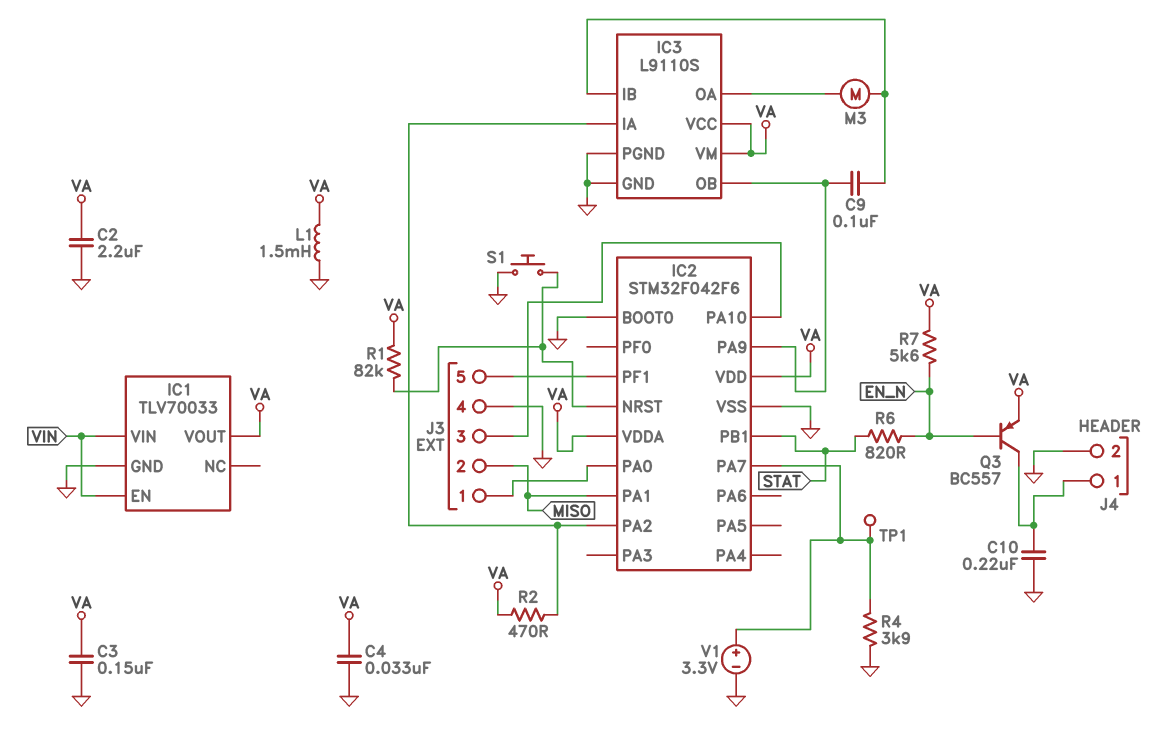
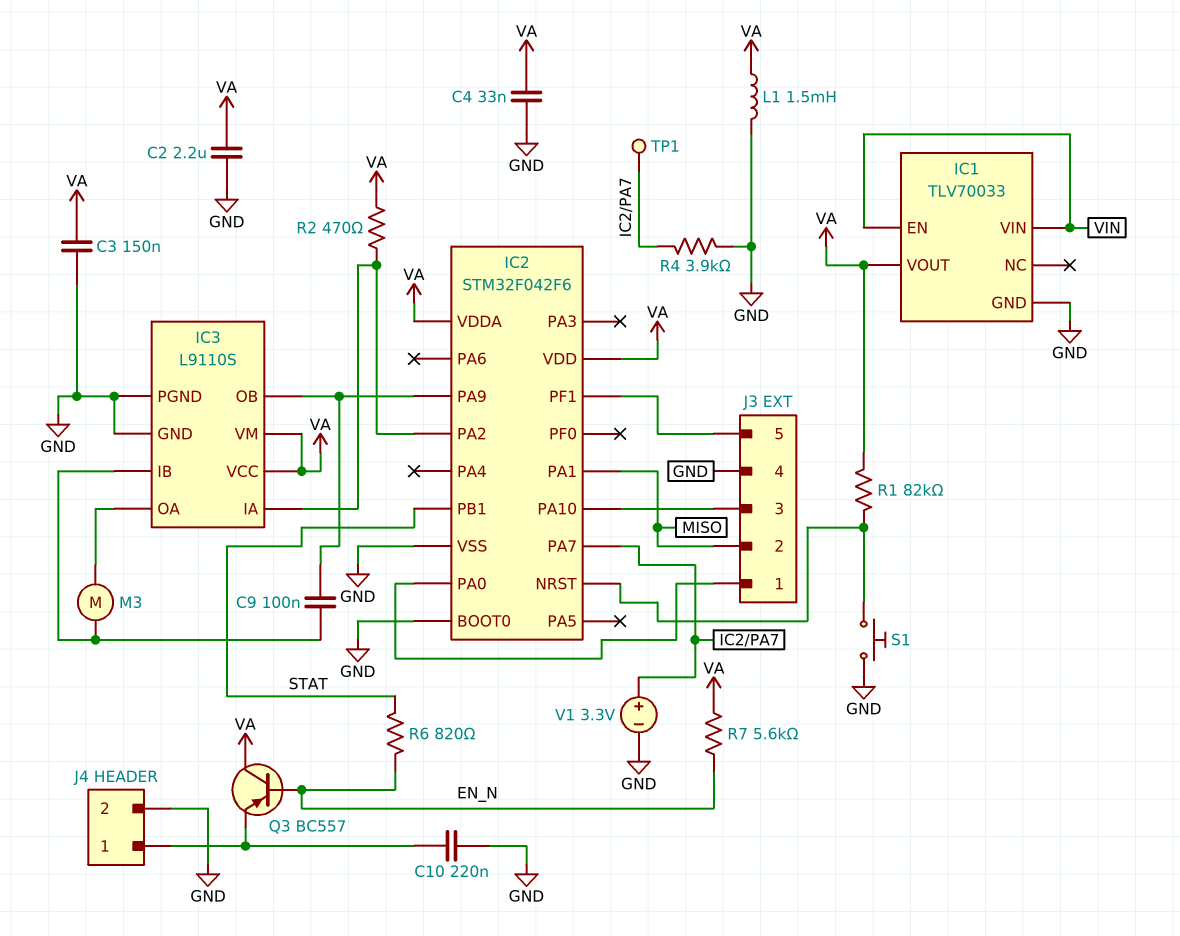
Q3: PNP BC557 (B EN_N, C J4/1, E VA) -> PNP BC557 (B EN_N, C VA, E J4/1)

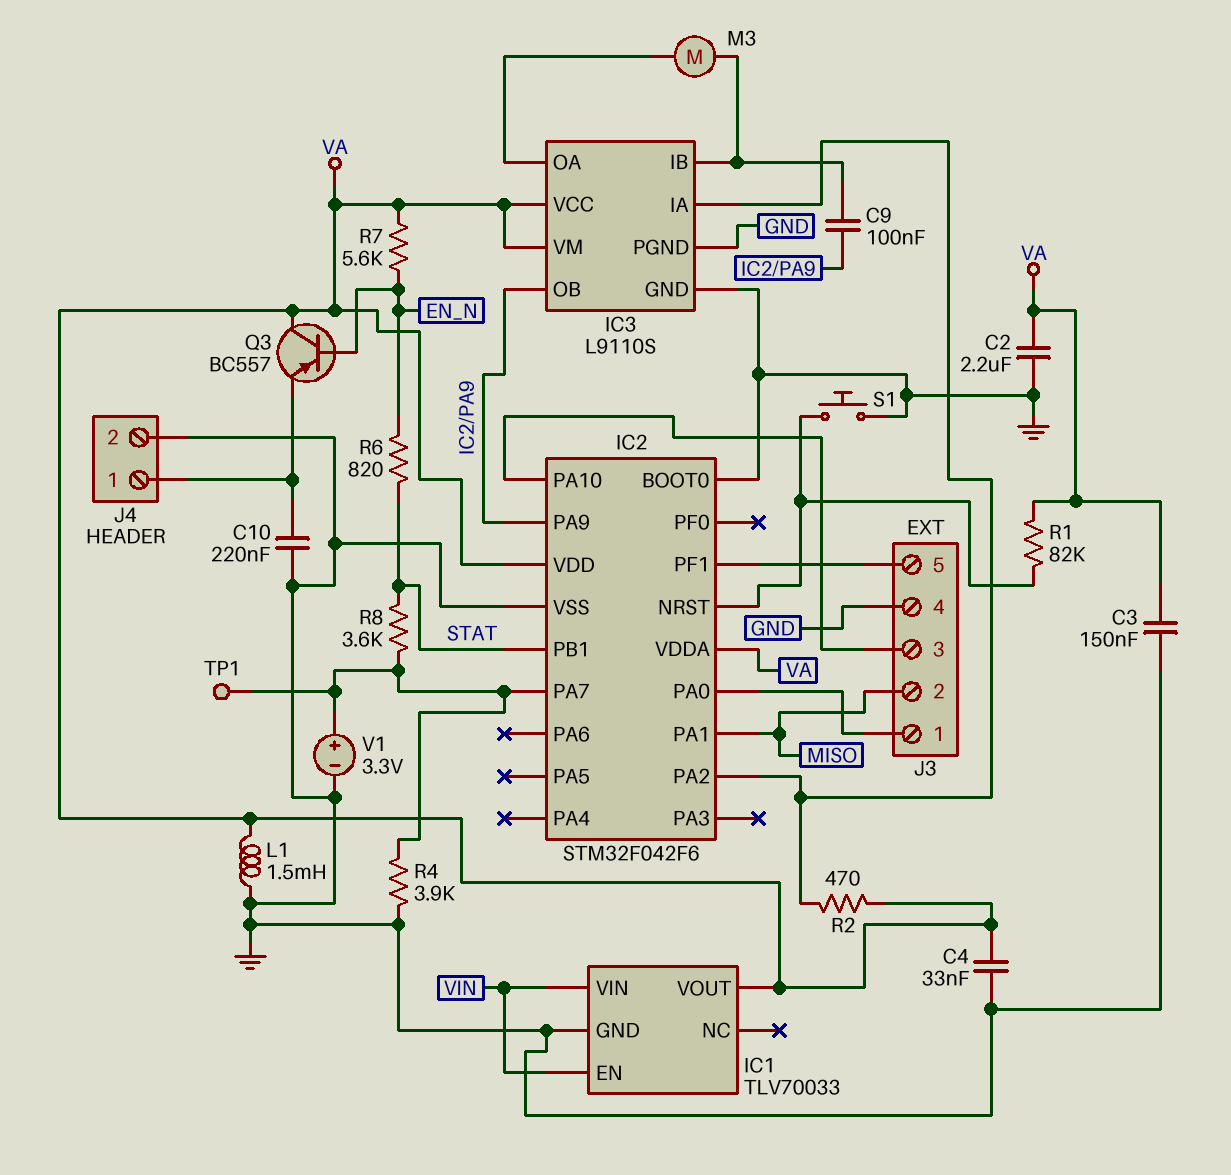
R8: none -> 3.6k (IC2/PA7, STAT)

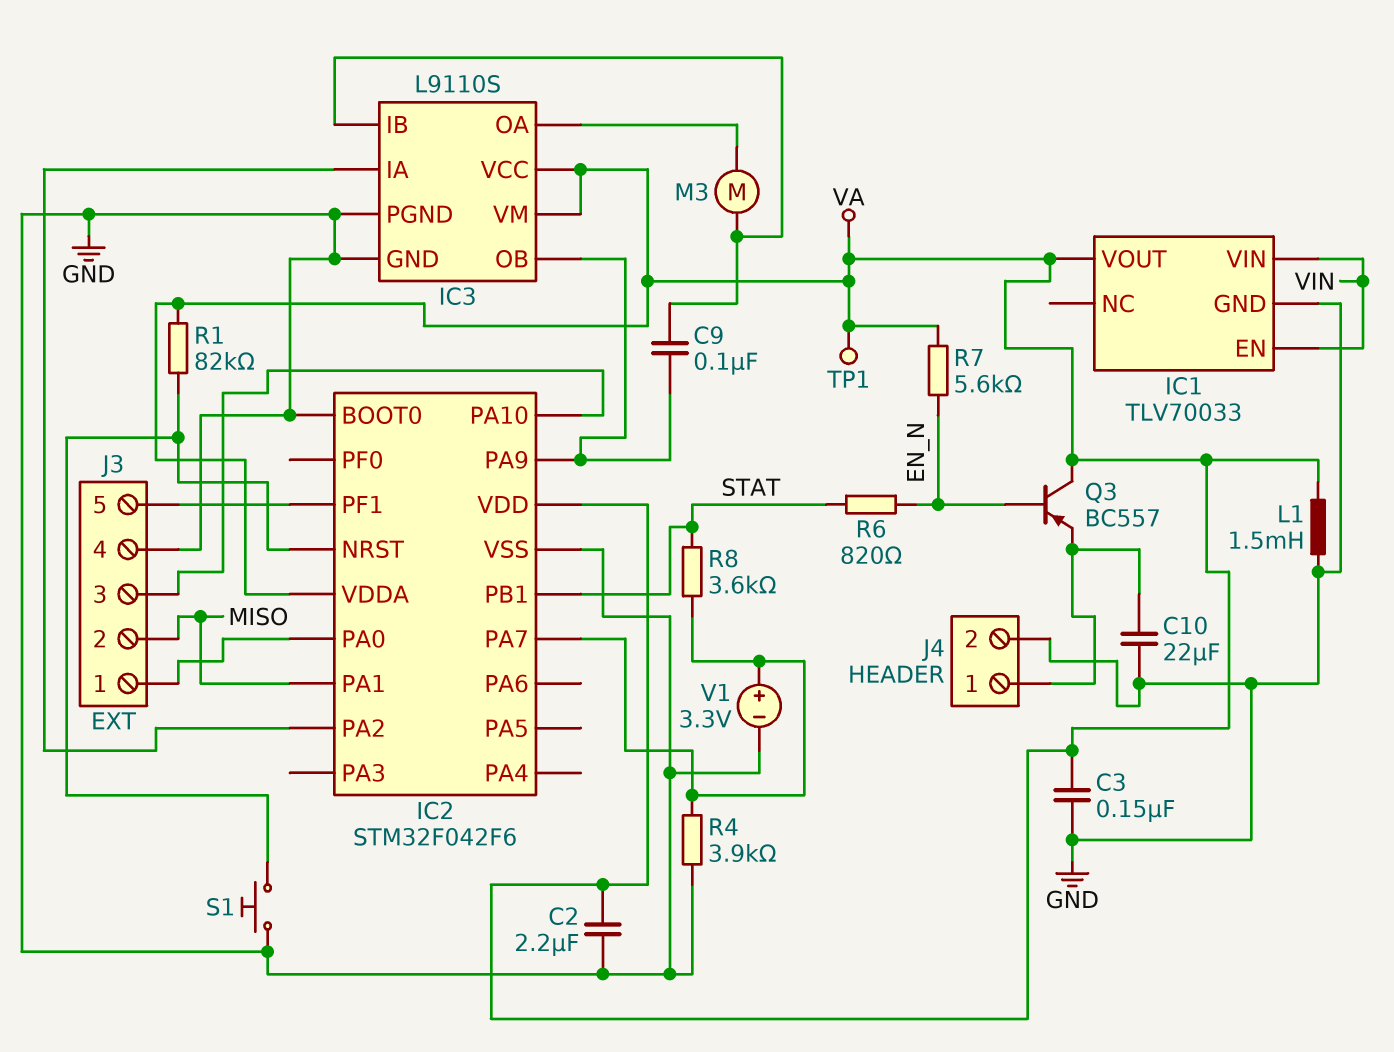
C4: 33nF (GND, VA) -> none
C10: 220nF (GND, J4/1) -> 22uF (GND, J4/1)
R2: 470 (IC2/PA2, VA) -> none
TP1: test point (IC2/PA7) -> test point (VA)

